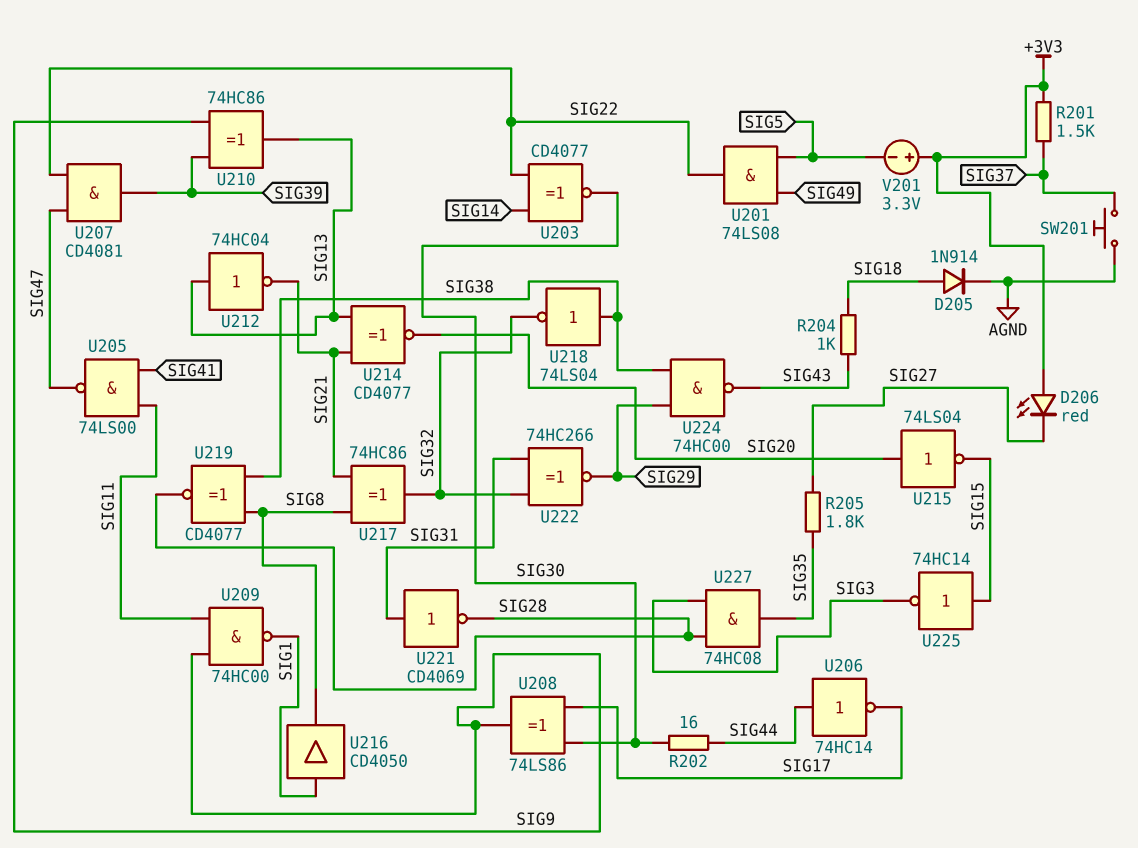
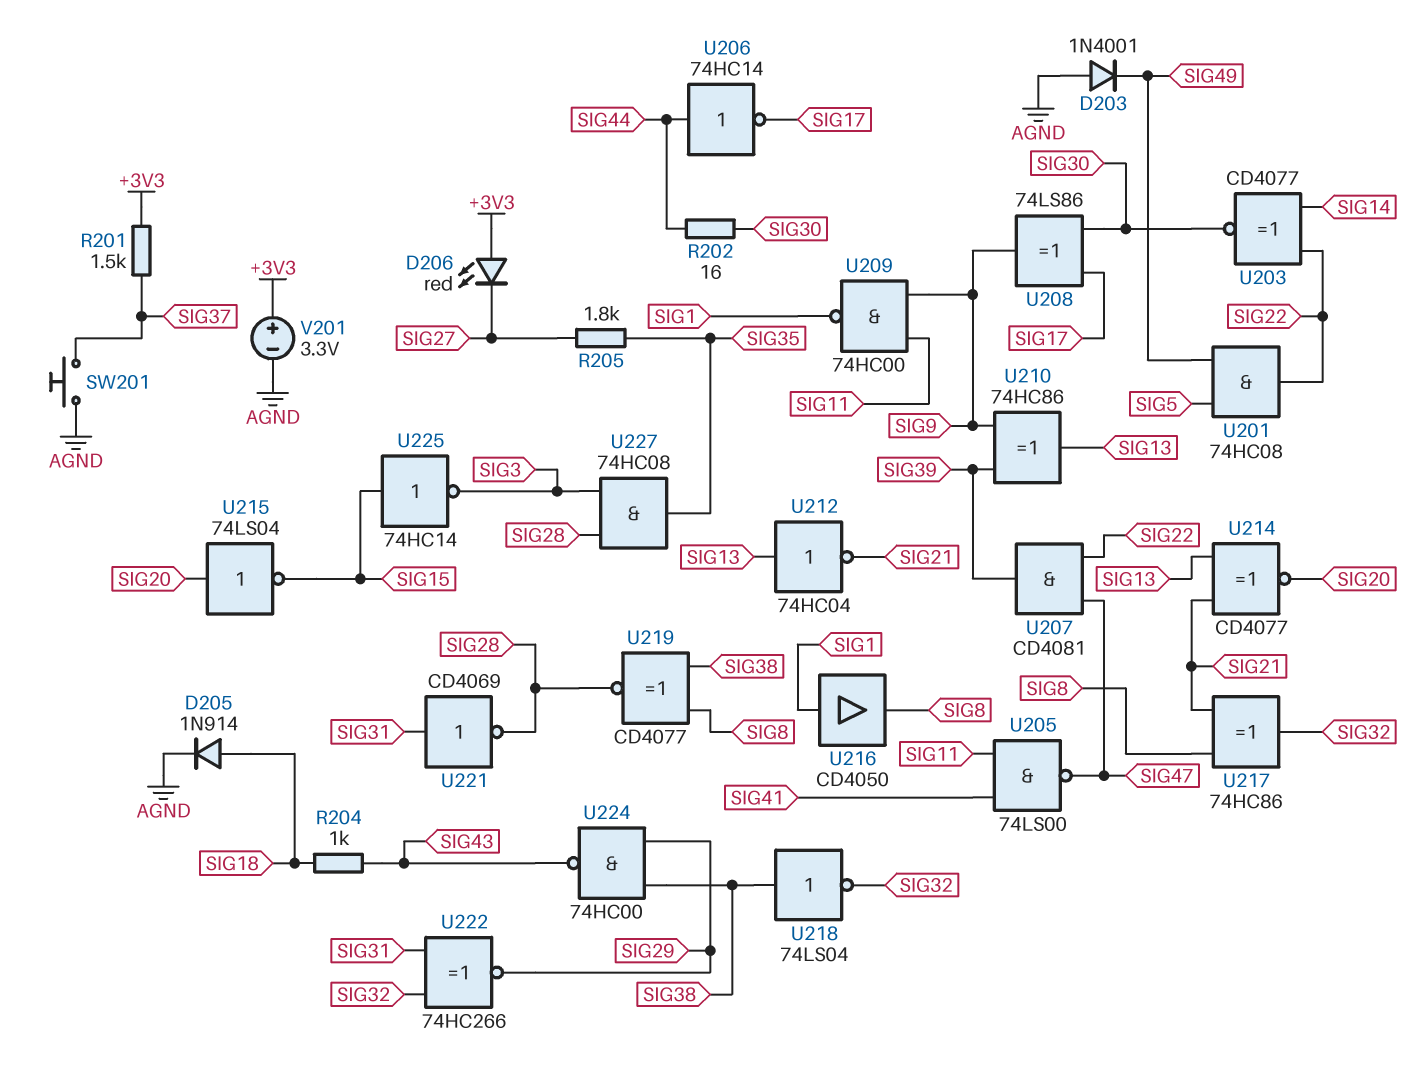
D203: none -> diode 1N4001 (A AGND, K SIG49)
U201: AND 74LS08 (in SIG5, in SIG49, out SIG22) -> AND 74HC08 (in SIG5, in SIG49, out SIG22)
V201: 3.3V (plus +3V3, minus SIG5) -> 3.3V (plus +3V3, minus AGND)

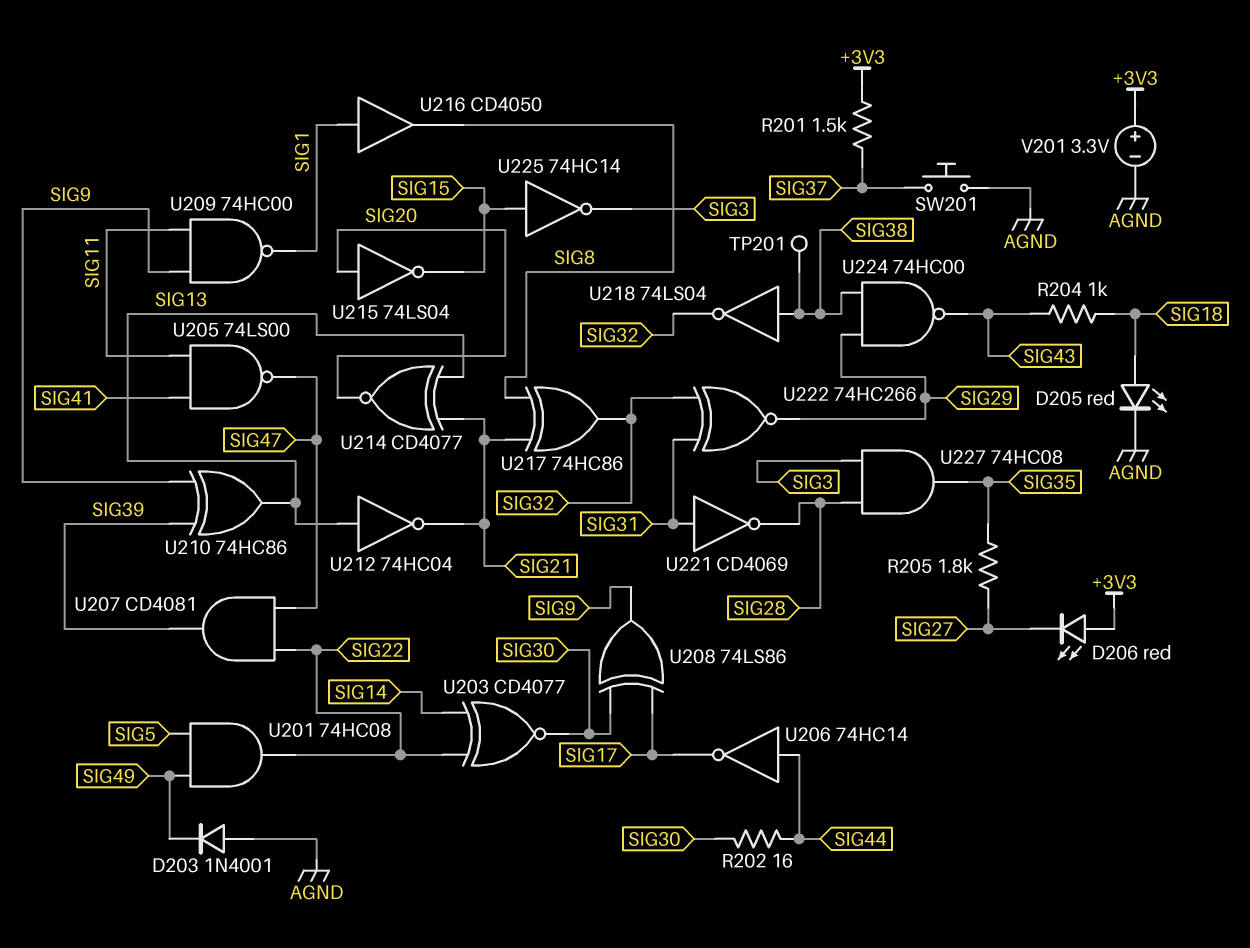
D205: diode 1N914 (A SIG18, K AGND) -> LED red (A SIG18, K AGND)
TP201: none -> test point (SIG38)
U219: XNOR CD4077 (in SIG8, in SIG38, out SIG28) -> none

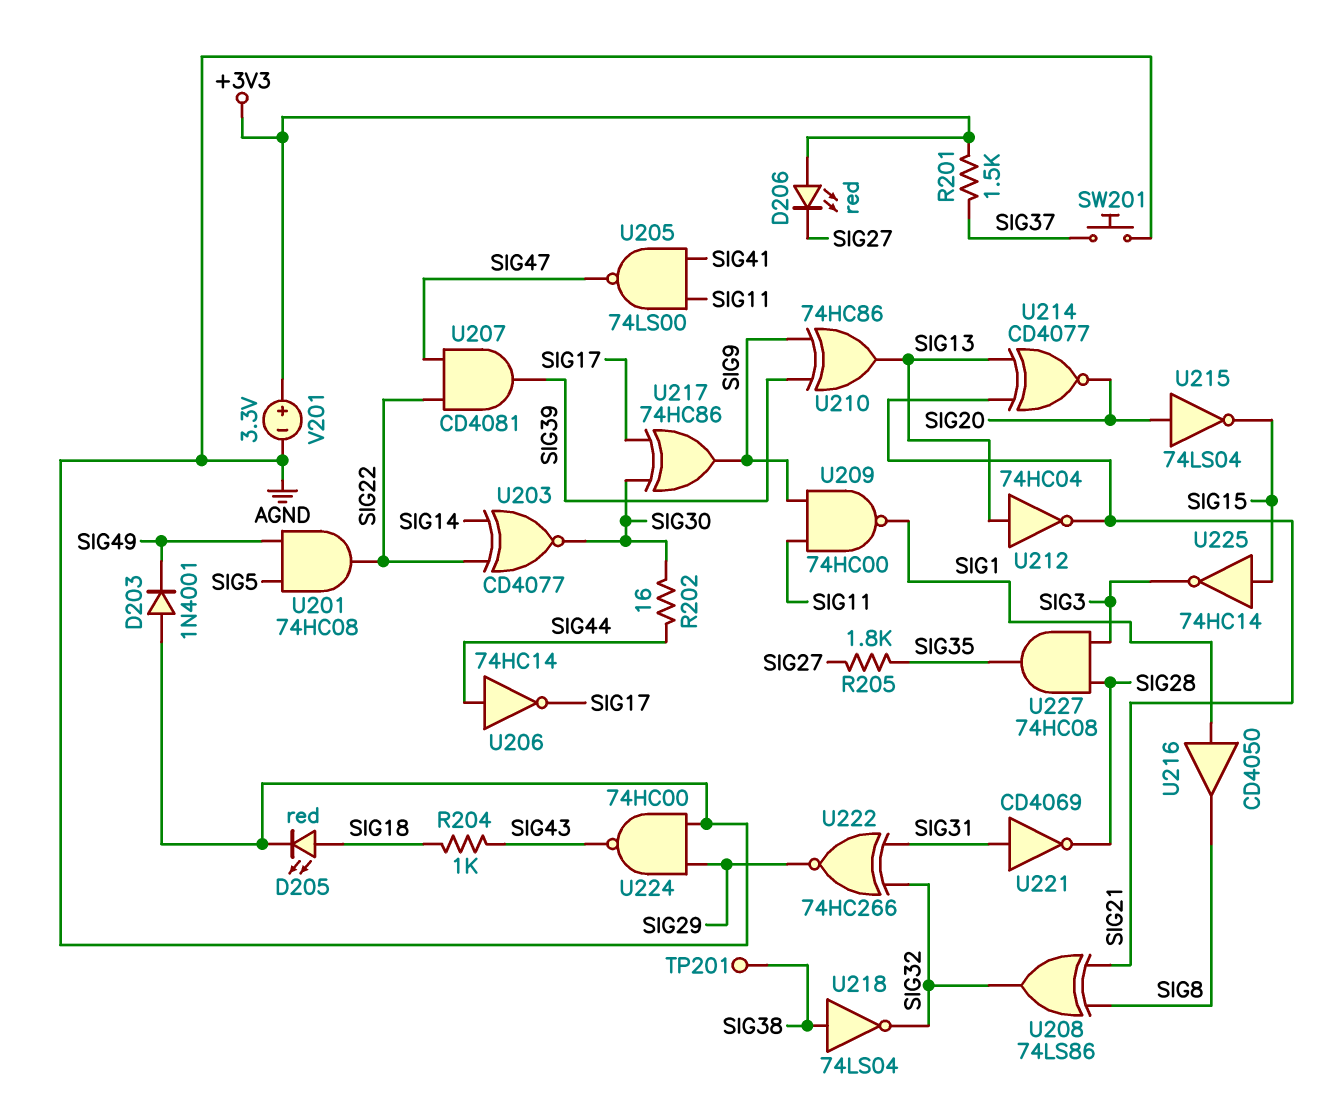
U208: XOR 74LS86 (in SIG17, in SIG30, out SIG9) -> XOR 74LS86 (in SIG8, in SIG21, out SIG32)
U217: XOR 74HC86 (in SIG8, in SIG21, out SIG32) -> XOR 74HC86 (in SIG17, in SIG30, out SIG9)
U224: NAND 74HC00 (in SIG29, in SIG38, out SIG43) -> NAND 74HC00 (in AGND, in SIG29, out SIG43)

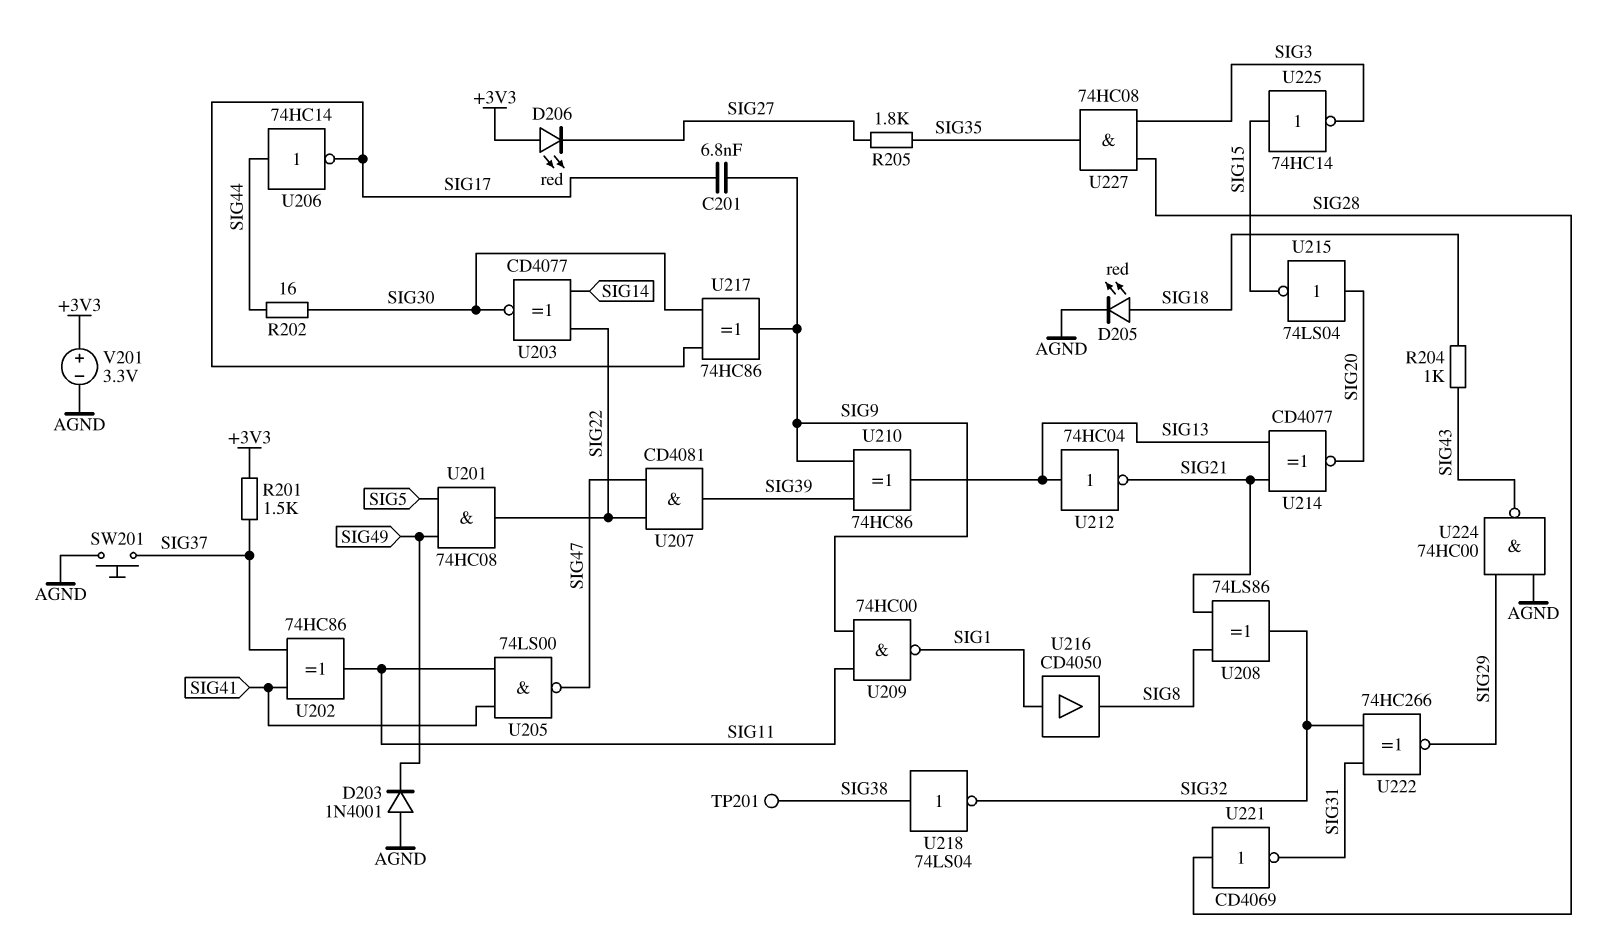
C201: none -> 6.8nF (SIG9, SIG17)
U202: none -> XOR 74HC86 (in SIG37, in SIG41, out SIG11)
U221: NOT CD4069 (in SIG31, out SIG28) -> NOT CD4069 (in SIG28, out SIG31)

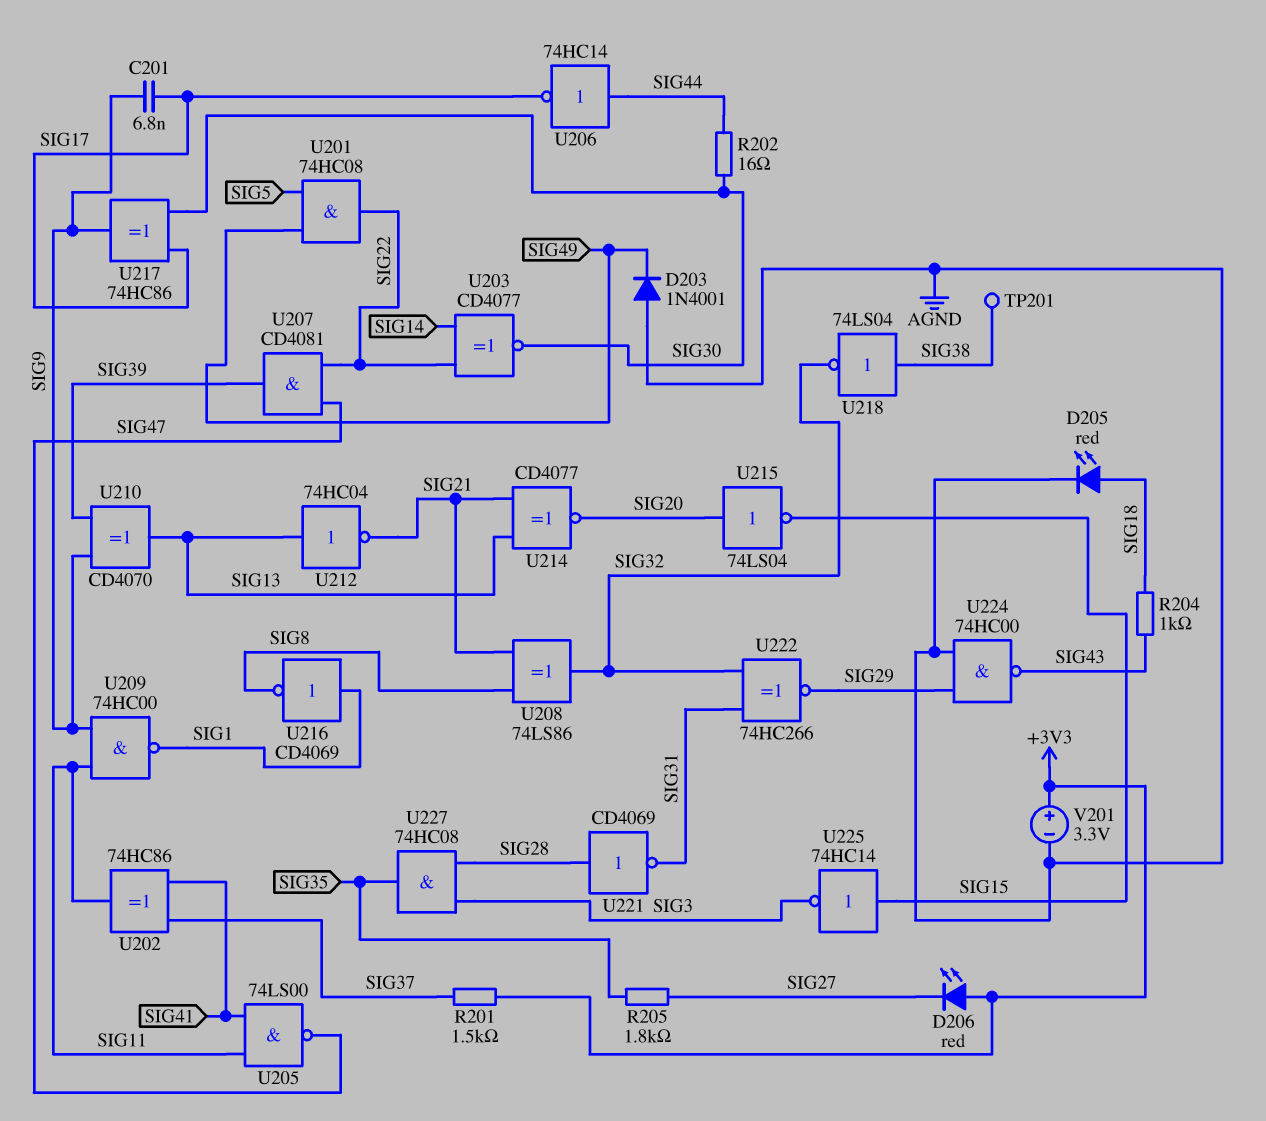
SW201: button (AGND, SIG37) -> none
U210: XOR 74HC86 (in SIG9, in SIG39, out SIG13) -> XOR CD4070 (in SIG9, in SIG39, out SIG13)
U216: buffer CD4050 (in SIG1, out SIG8) -> NOT CD4069 (in SIG1, out SIG8)

